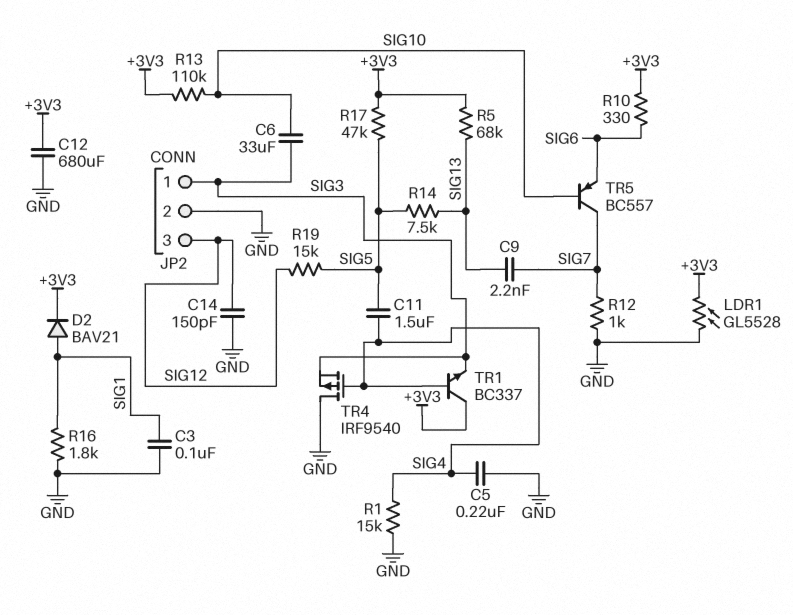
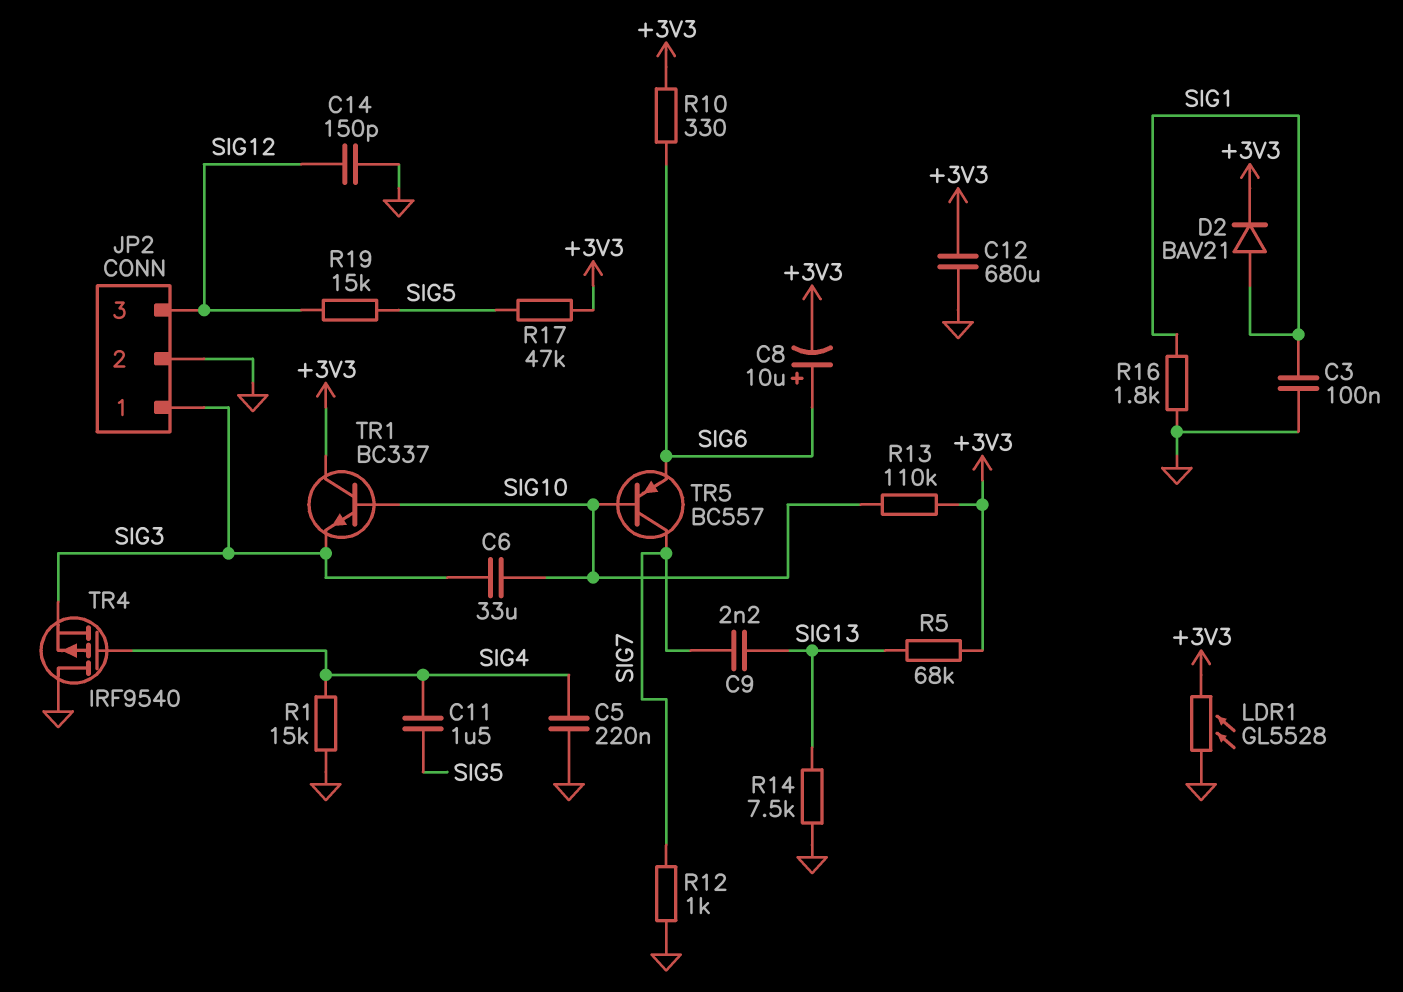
C8: none -> 10uF (plus SIG6, minus +3V3)
R14: 7.5k (SIG5, SIG13) -> 7.5k (GND, SIG13)
TR1: NPN BC337 (B SIG4, C +3V3, E SIG3) -> NPN BC337 (B SIG10, C +3V3, E SIG3)

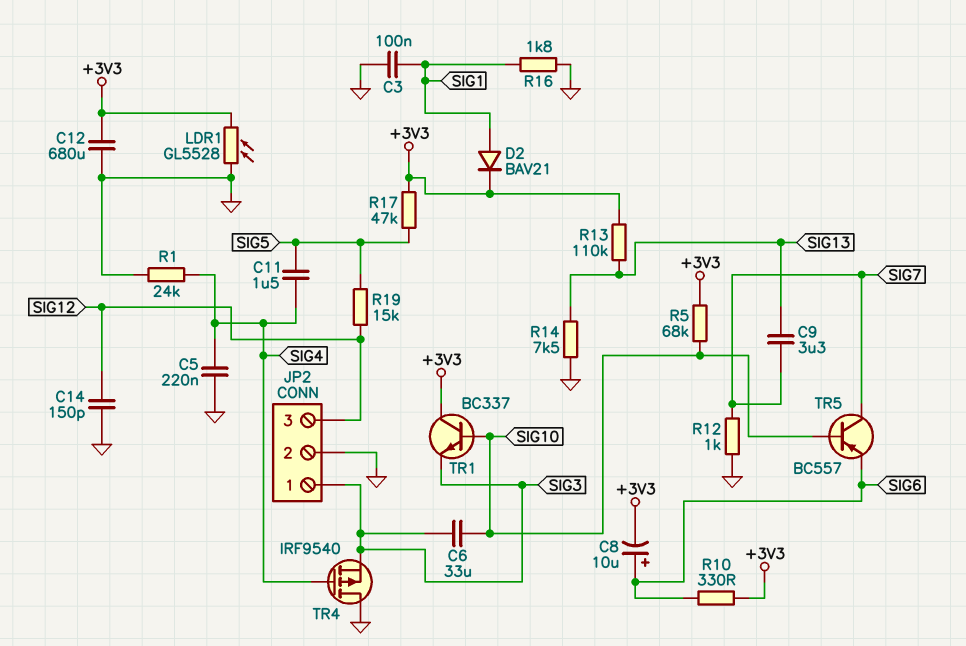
C9: 2.2nF (SIG7, SIG13) -> 3.3uF (SIG7, SIG13)
R1: 15k (GND, SIG4) -> 24k (GND, SIG4)
R5: 68k (+3V3, SIG13) -> 68k (+3V3, SIG10)
R13: 110k (+3V3, SIG10) -> 110k (+3V3, SIG13)

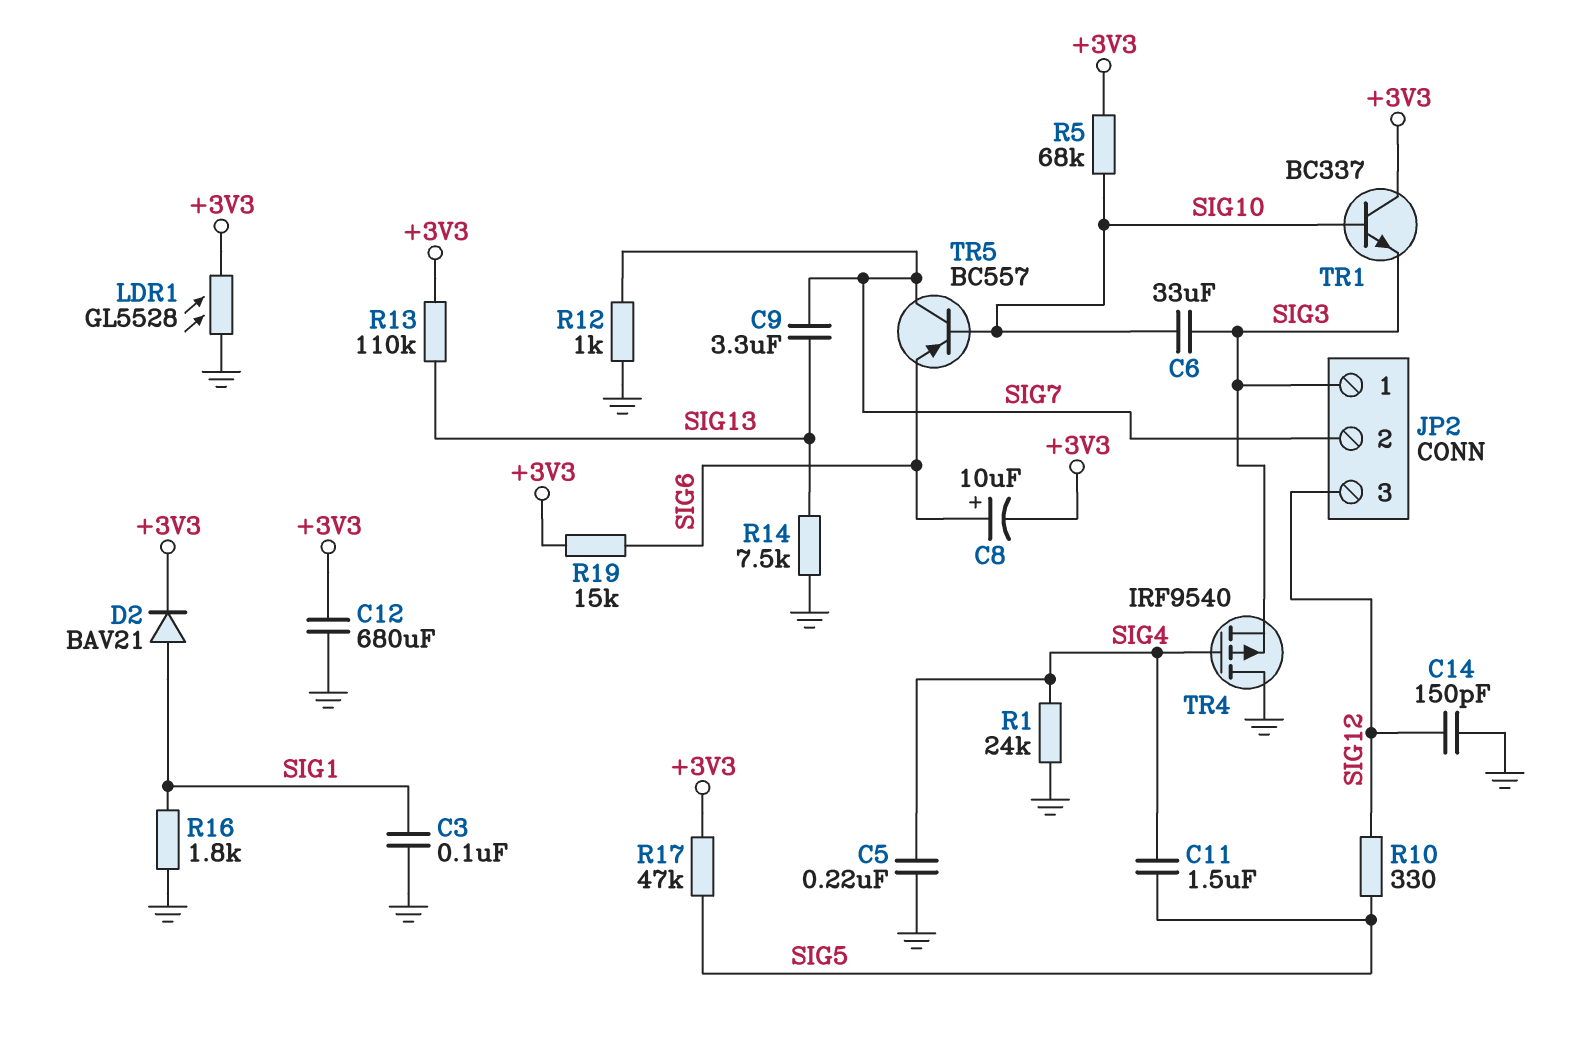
JP2 pin 2: GND -> SIG7
R10: 330 (+3V3, SIG6) -> 330 (SIG5, SIG12)
R19: 15k (SIG5, SIG12) -> 15k (+3V3, SIG6)

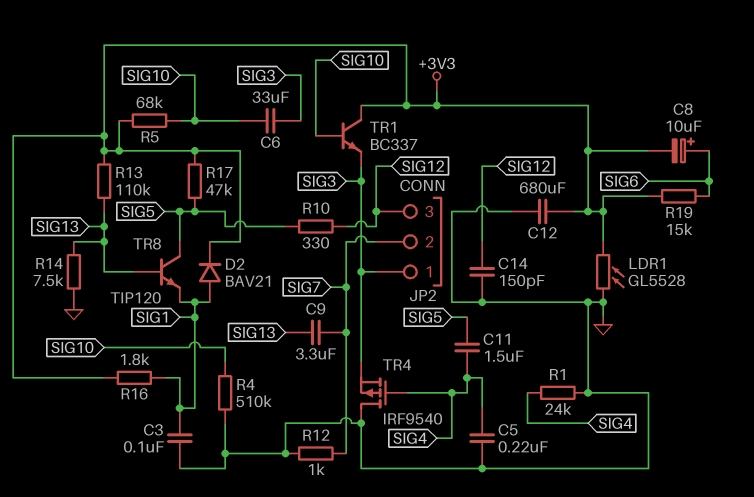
R4: none -> 510k (GND, SIG10)
R16: 1.8k (GND, SIG1) -> 1.8k (+3V3, SIG1)
TR5: PNP BC557 (B SIG10, C SIG7, E SIG6) -> none
TR8: none -> NPN TIP120 (B SIG13, C SIG5, E SIG1)

